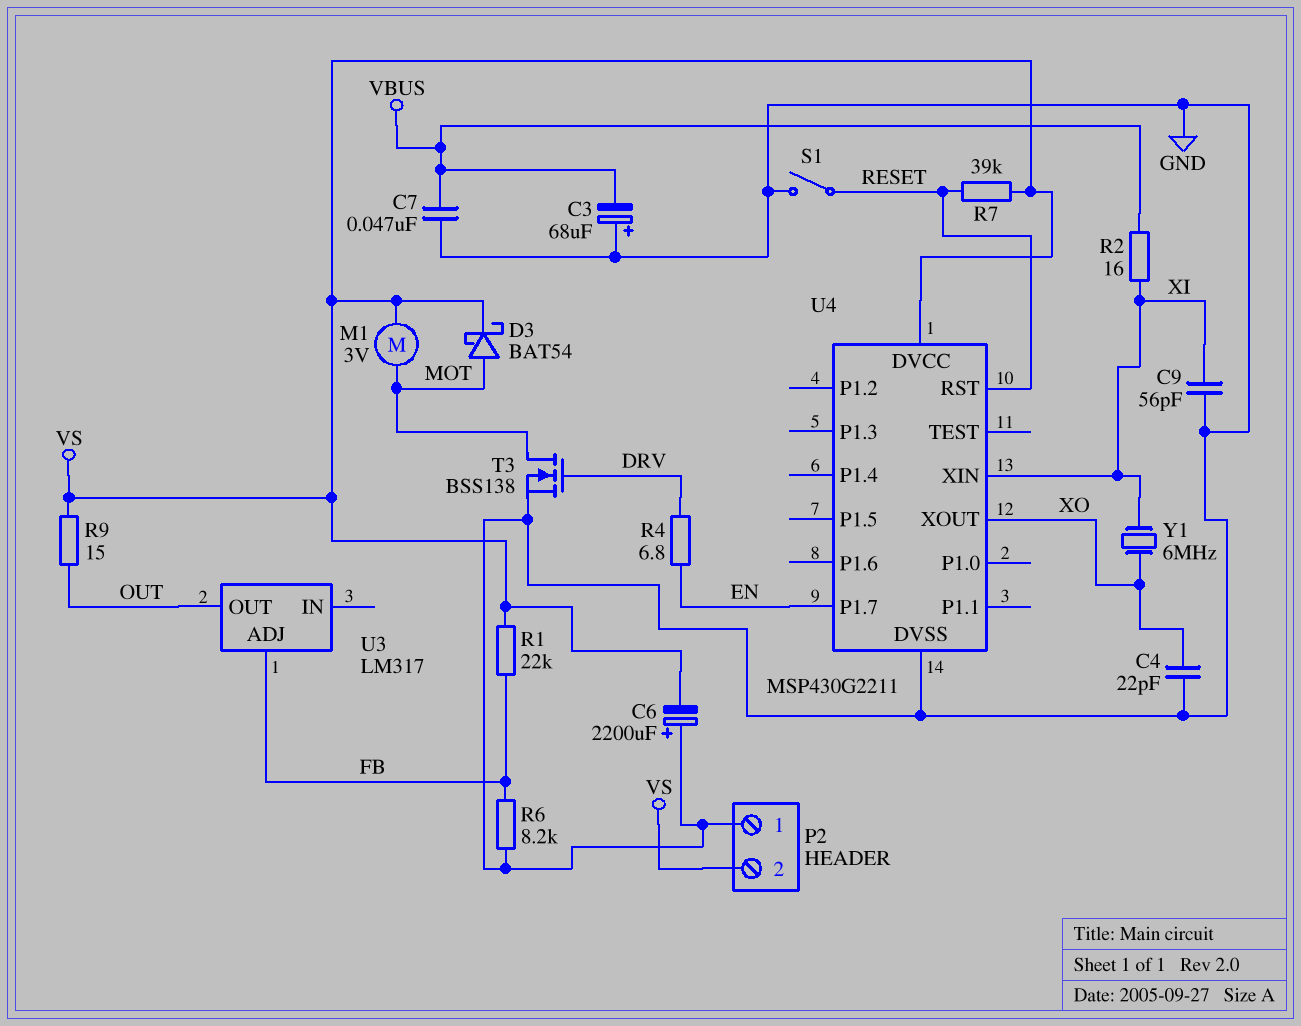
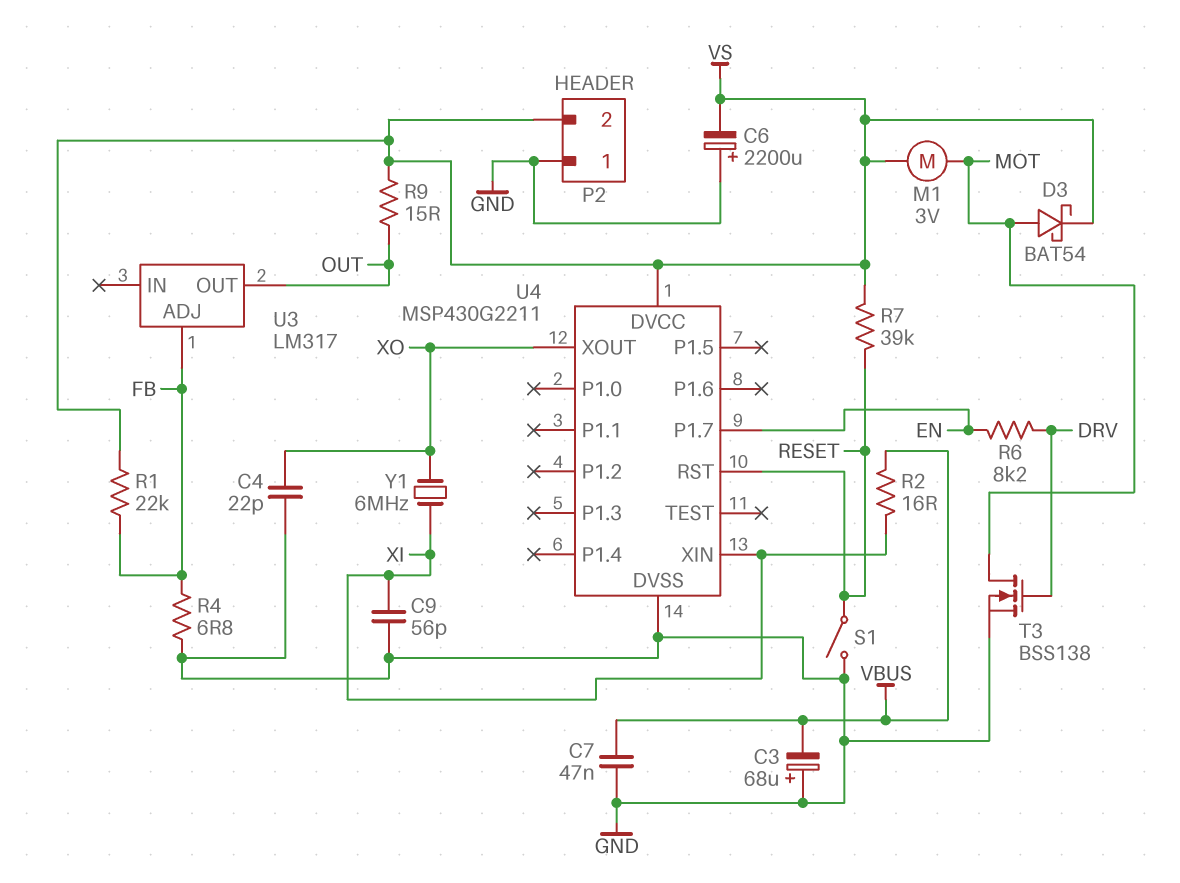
R4: 6.8 (DRV, EN) -> 6.8 (FB, GND)
R6: 8.2k (FB, GND) -> 8.2k (DRV, EN)

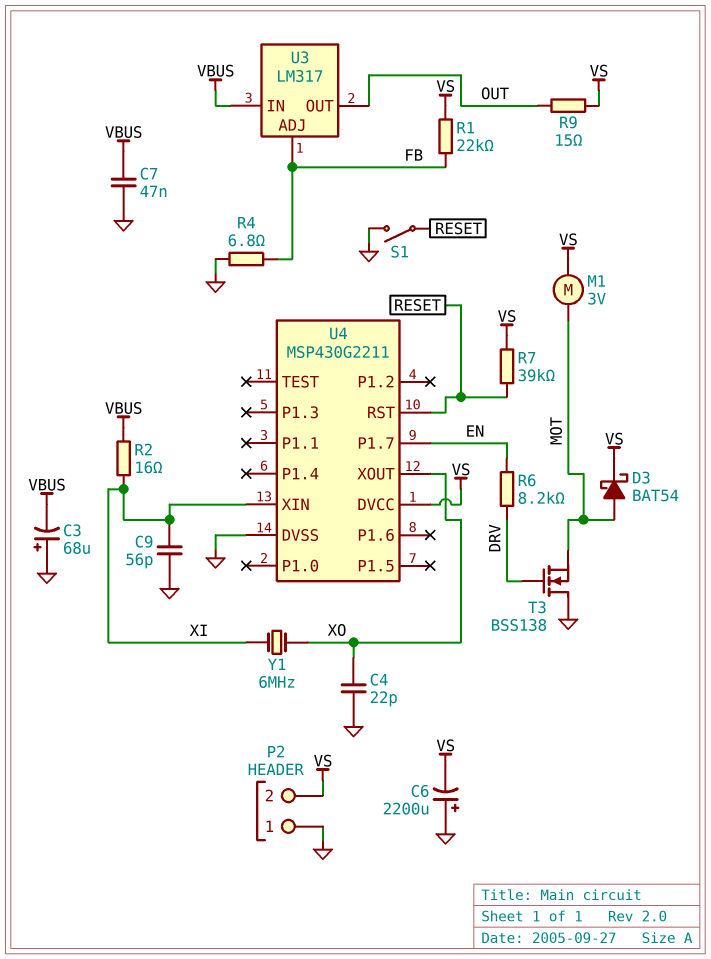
T3: NMOS BSS138 (G DRV, D MOT, S GND) -> NMOS BSS138 (G DRV, D GND, S MOT)
U3 pin IN: none -> VBUS

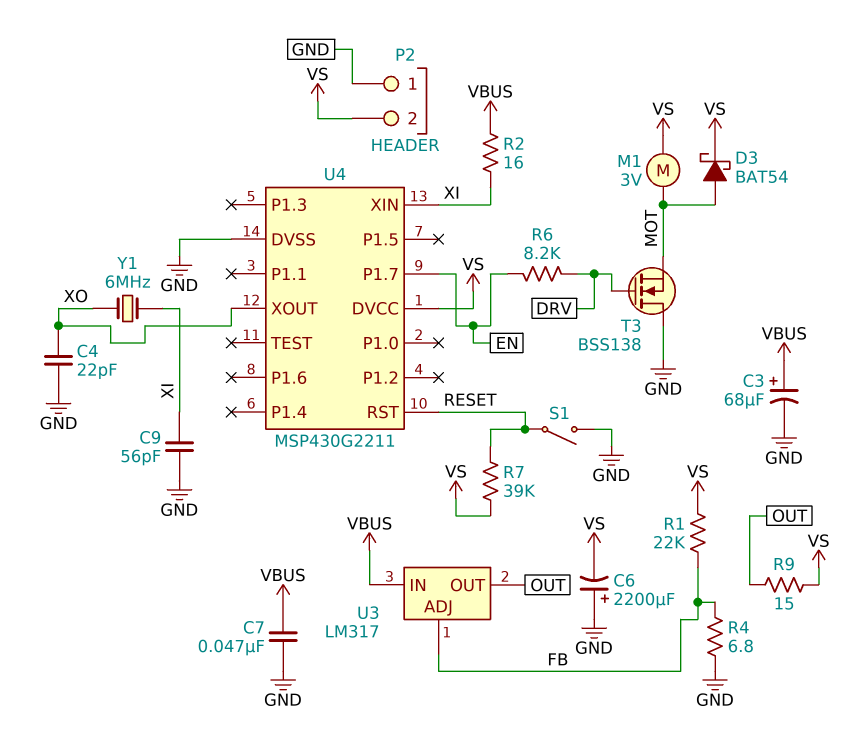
C3: 68uF (plus GND, minus VBUS) -> 68uF (plus VBUS, minus GND)

